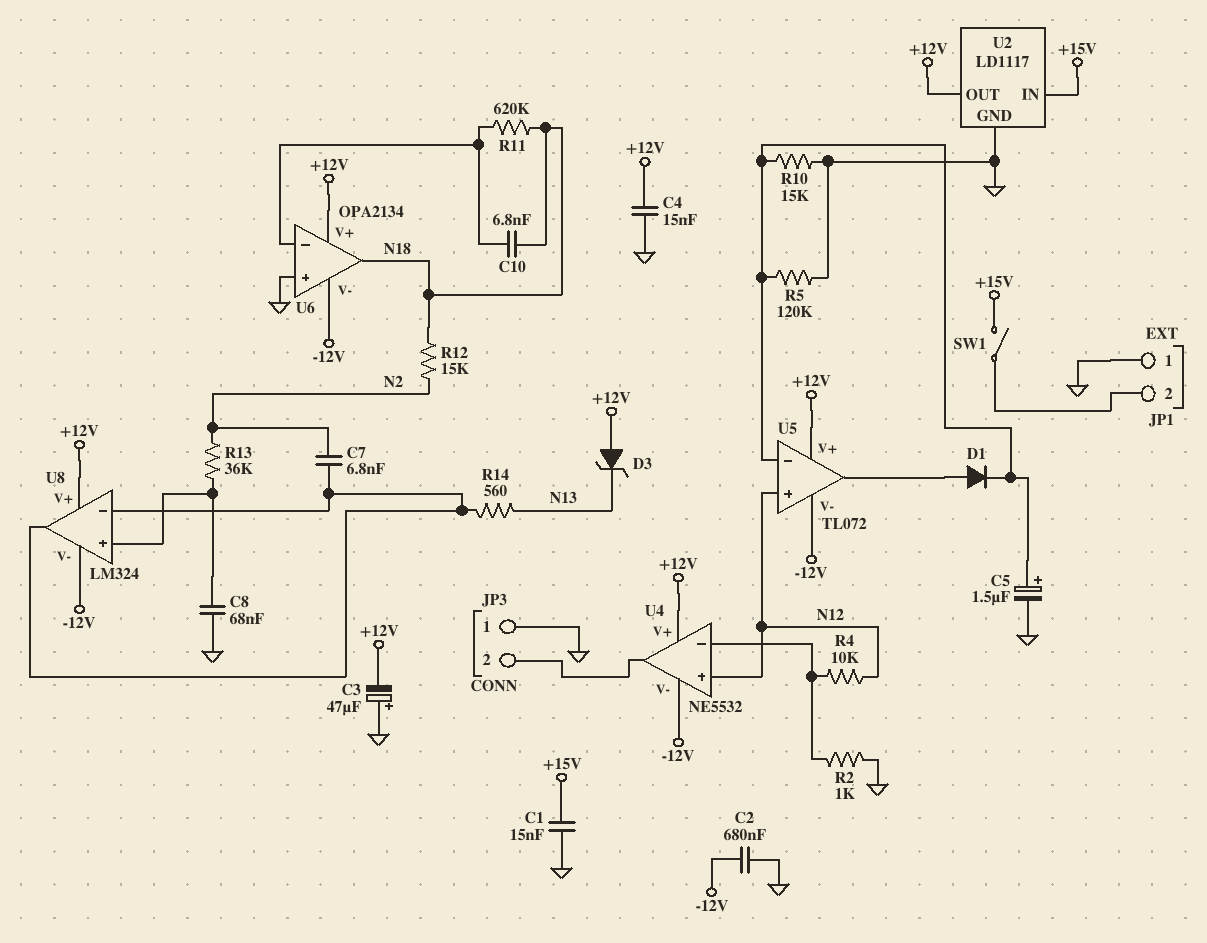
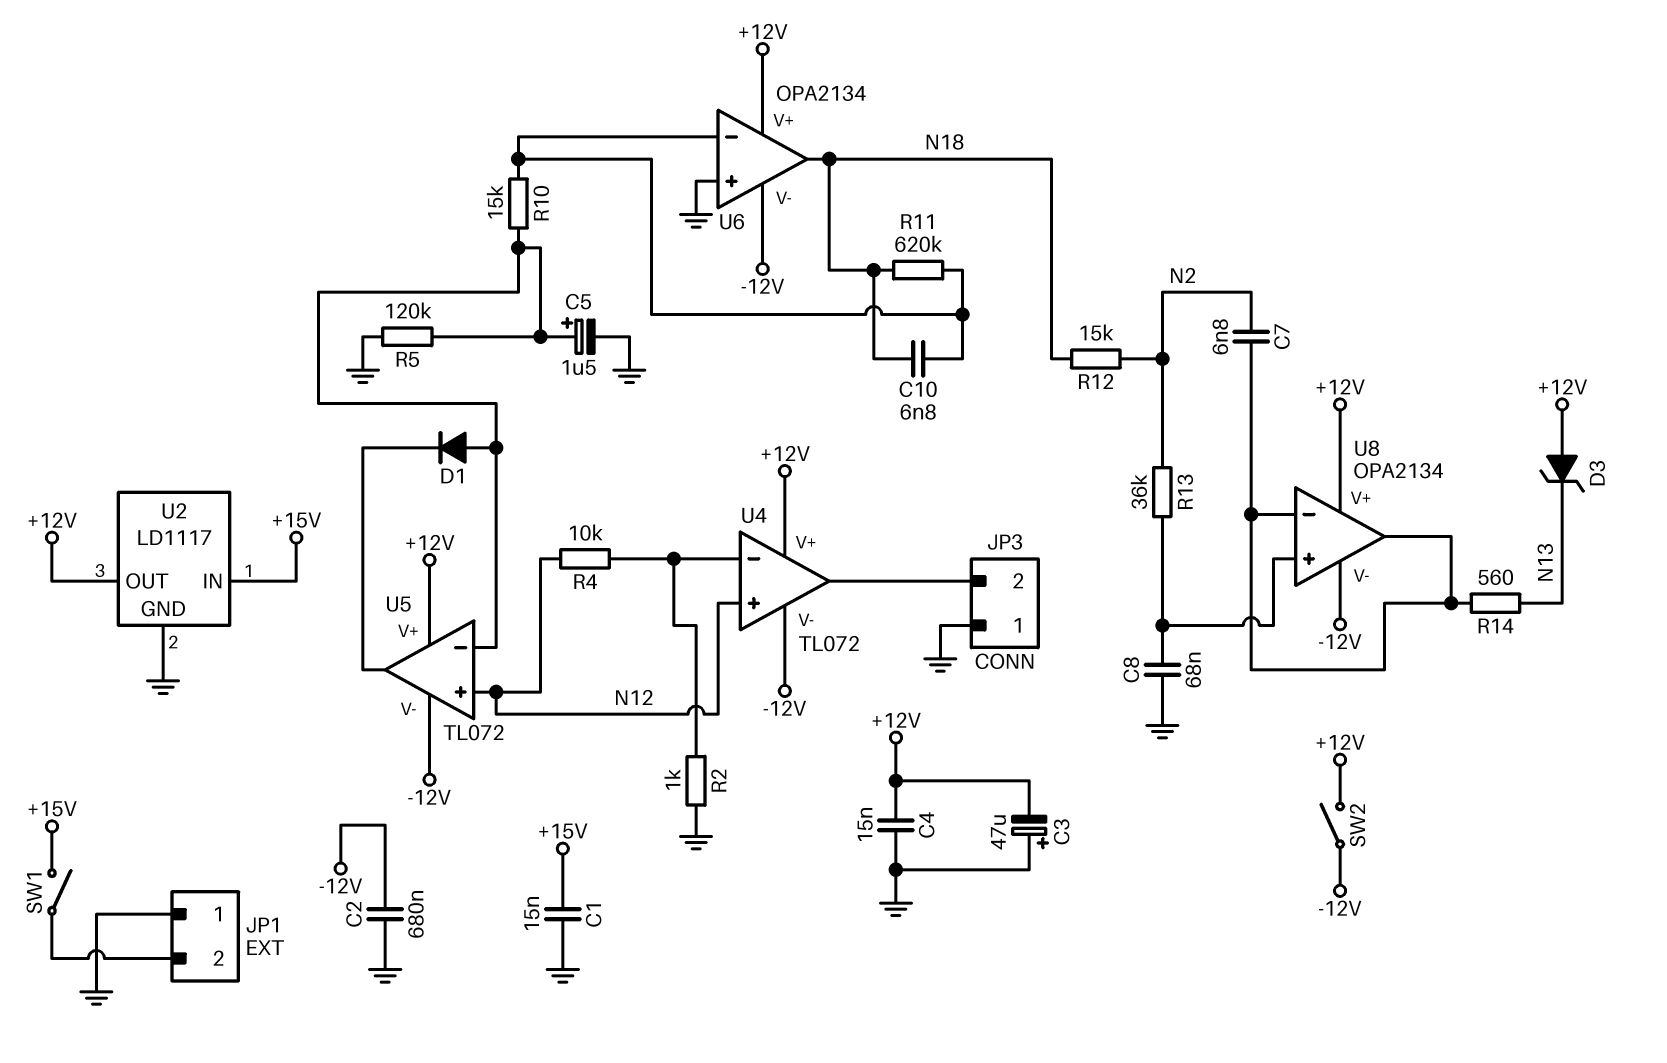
D1: diode (A U5/out, K U5/in-) -> diode (A U5/in-, K U5/out)
R10: 15k (GND, U5/in-) -> 15k (U5/in-, U6/in-)
SW2: none -> switch (+12V, -12V)
U4: NE5532 -> TL072
U8: LM324 -> OPA2134

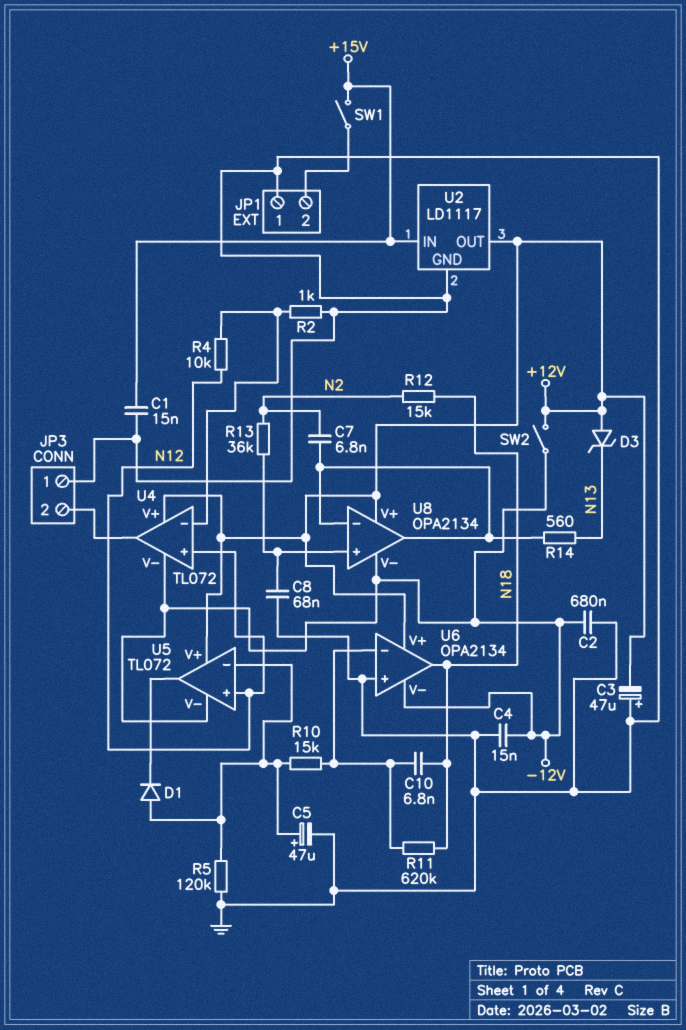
C4: 15nF (+12V, GND) -> 15nF (-12V, GND)
C5: 1.5uF (plus U5/in-, minus GND) -> 47uF (plus U5/in-, minus GND)

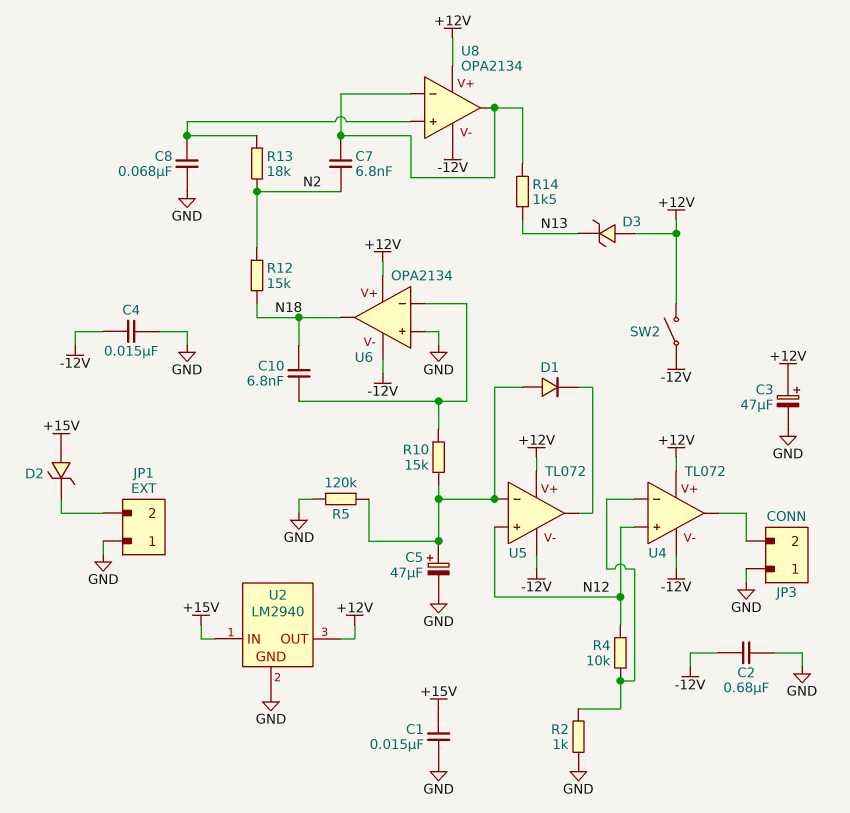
C3: 47uF (plus GND, minus +12V) -> 47uF (plus +12V, minus GND)
D2: none -> zener (A +15V, K JP1/2)
R11: 620k (N18, U6/in-) -> none
R13: 36k (N2, U8/in+) -> 18k (N2, U8/in+)
R14: 560 (N13, U8/in-) -> 1.5k (N13, U8/in-)
SW1: switch (+15V, JP1/2) -> none
U2: LD1117 -> LM2940

